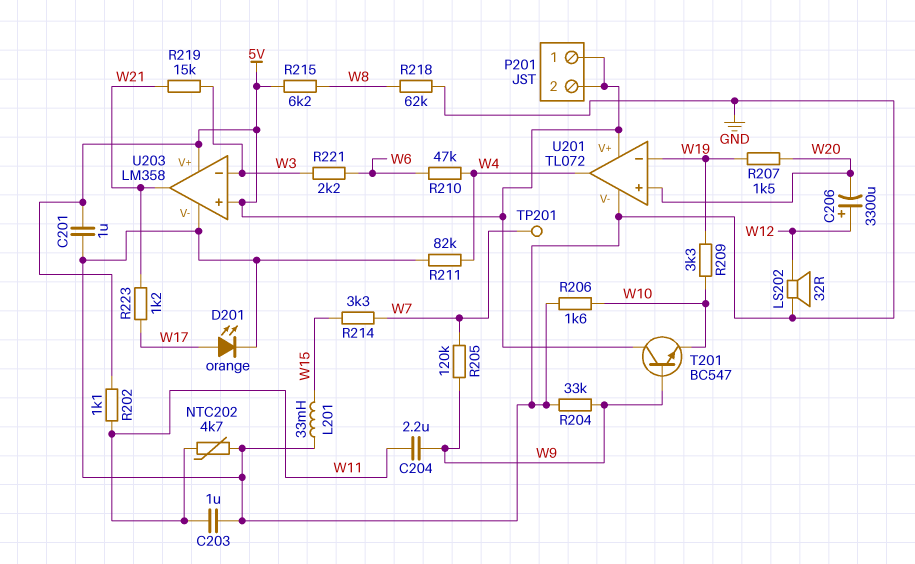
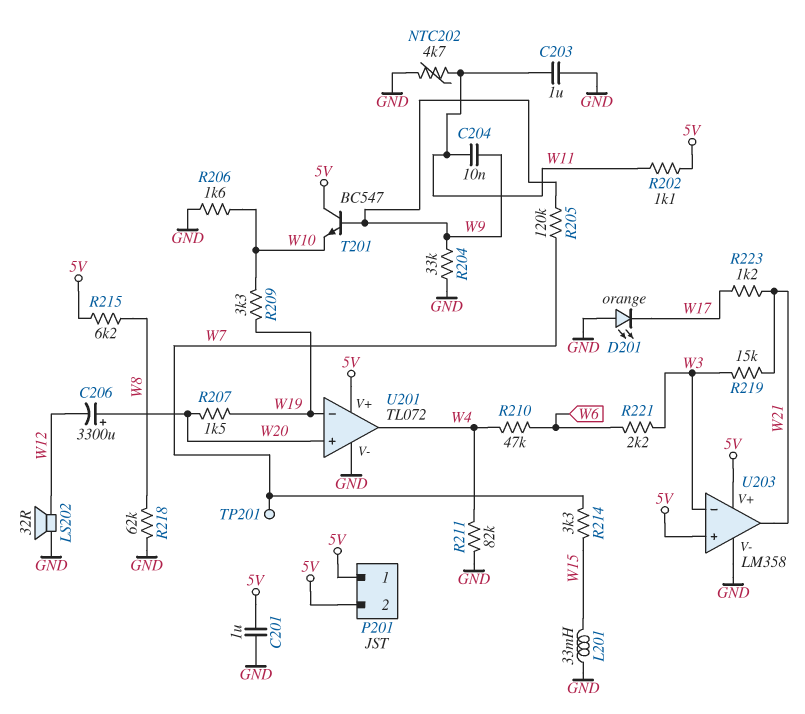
C204: 2.2uF (W9, W11) -> 10nF (W9, W11)
C206: 3300uF (plus W12, minus W20) -> 3300uF (plus W20, minus W12)
D201: LED orange (A W17, K GND) -> LED orange (A GND, K W17)

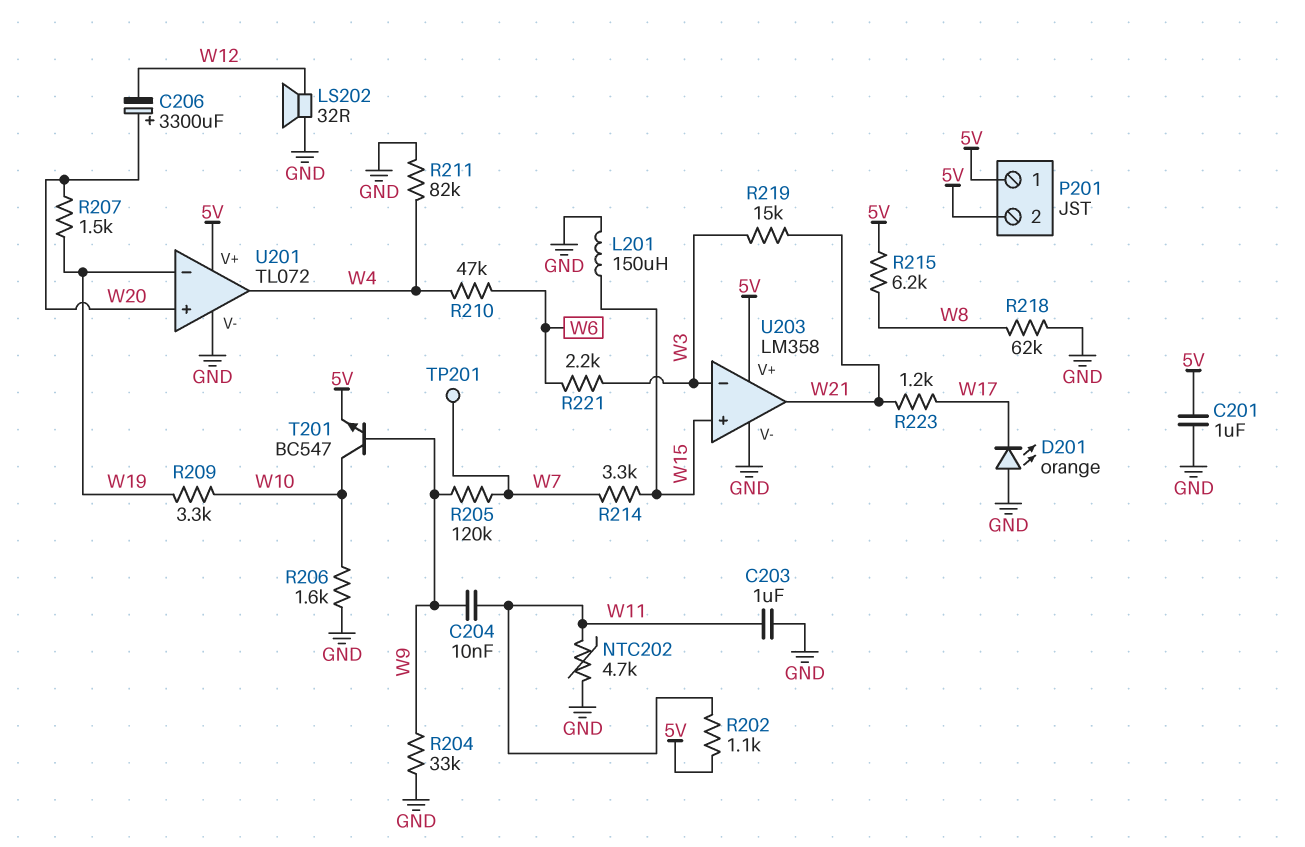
L201: 33mH (GND, W15) -> 150uH (GND, W15)
T201: NPN BC547 (B W9, C 5V, E W10) -> NPN BC547 (B W9, C W10, E 5V)
U203 pin in+: 5V -> W15

